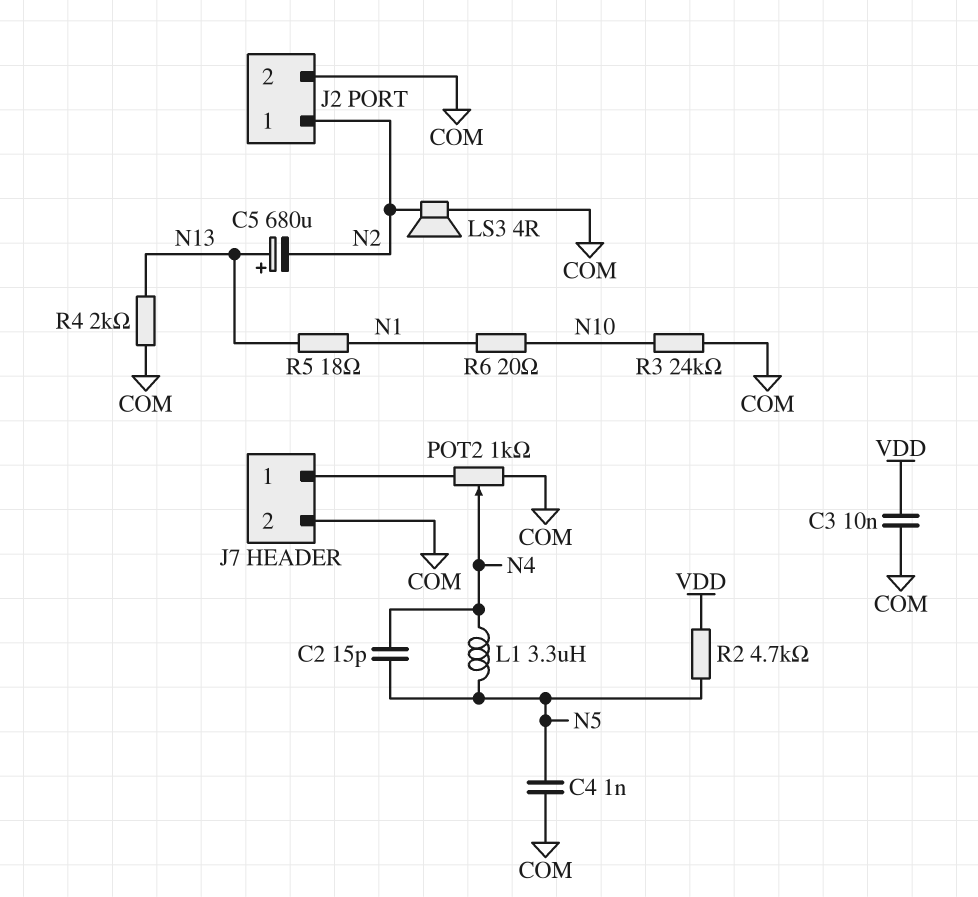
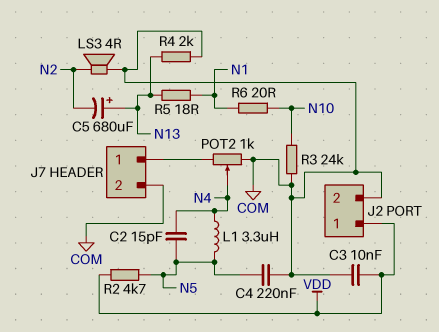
C4: 1nF (COM, N5) -> 220nF (COM, N5)
J2 pin 1: N2 -> VDD

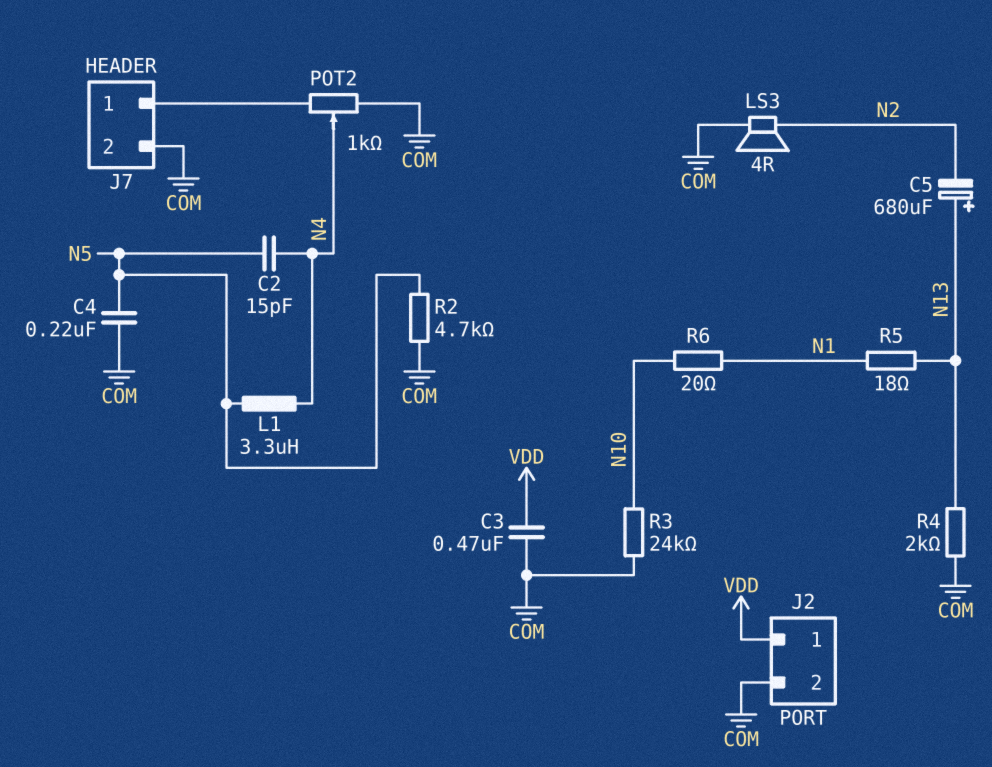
C3: 10nF (COM, VDD) -> 470nF (COM, VDD)
R2: 4.7k (N5, VDD) -> 4.7k (COM, N5)

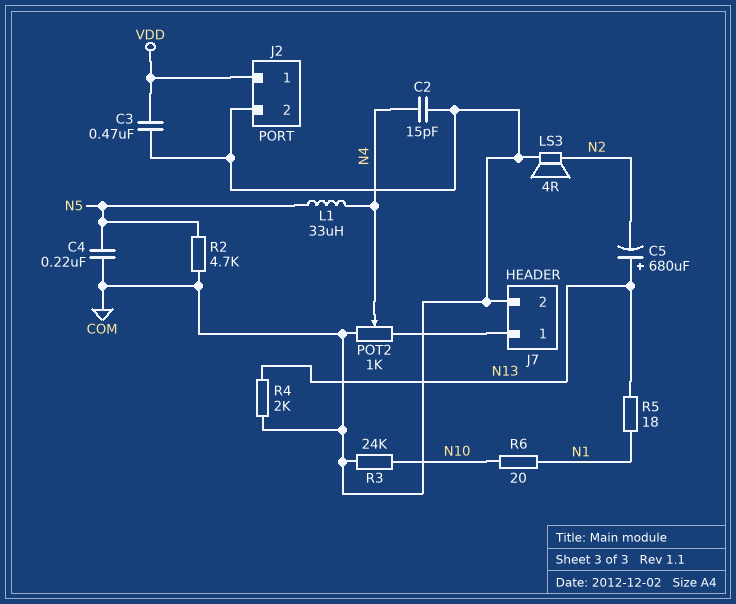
C2: 15pF (N4, N5) -> 15pF (COM, N4)
L1: 3.3uH (N4, N5) -> 33uH (N4, N5)

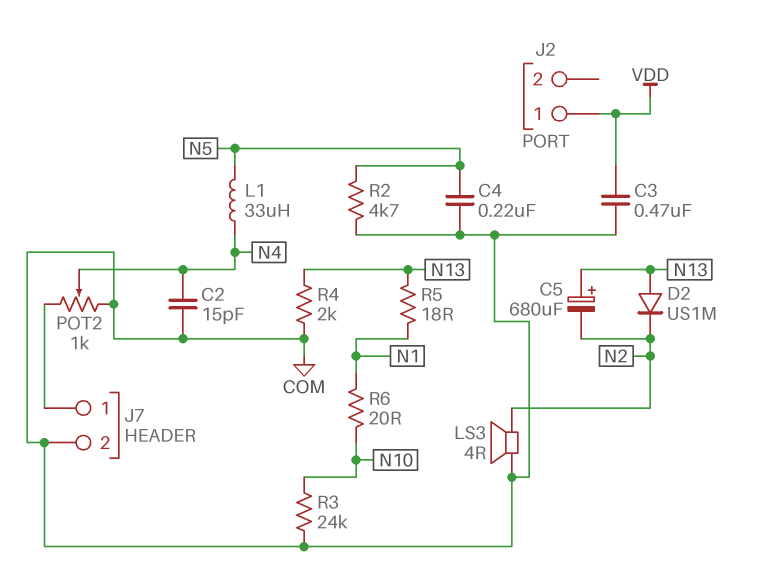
D2: none -> diode US1M (A N13, K N2)
J2 pin 2: COM -> none

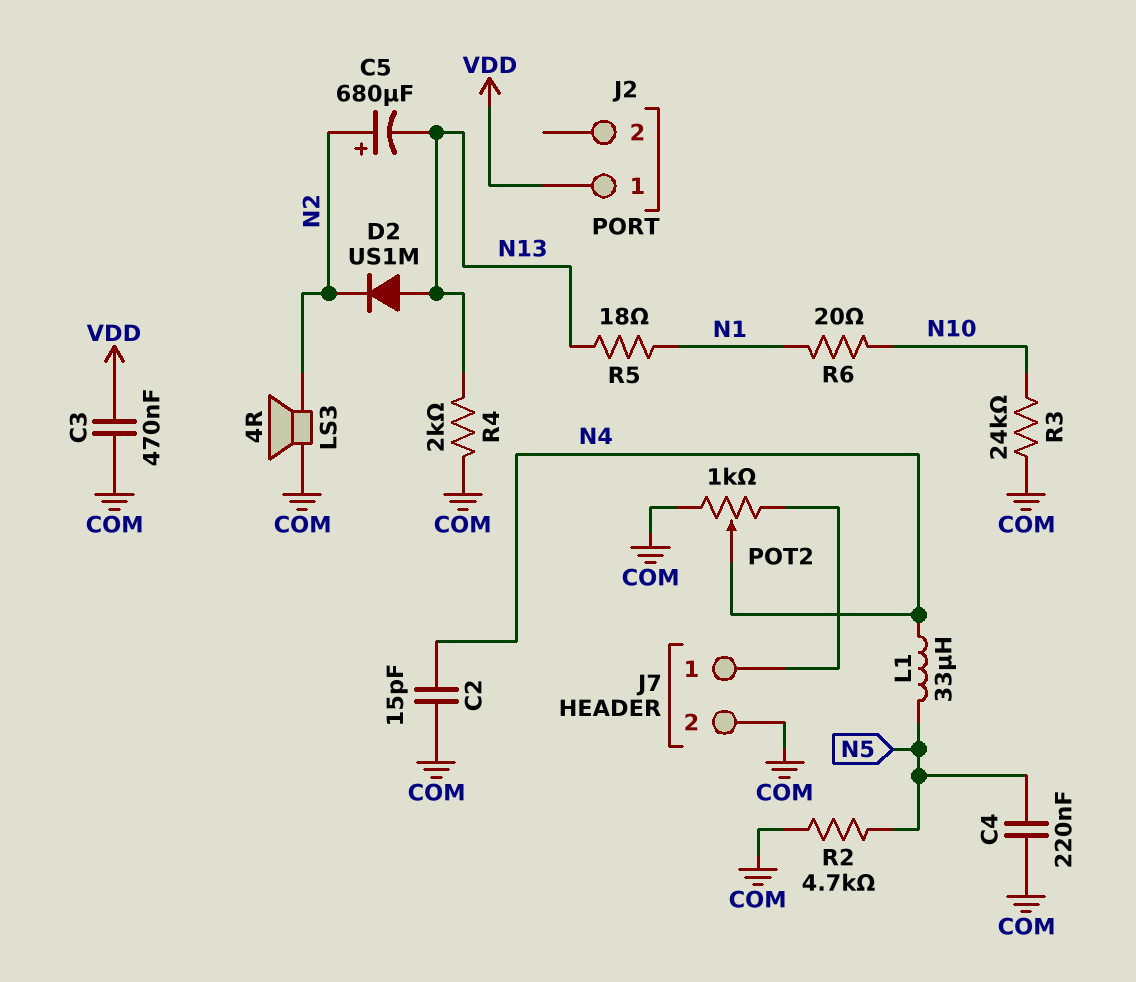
C5: 680uF (plus N13, minus N2) -> 680uF (plus N2, minus N13)

